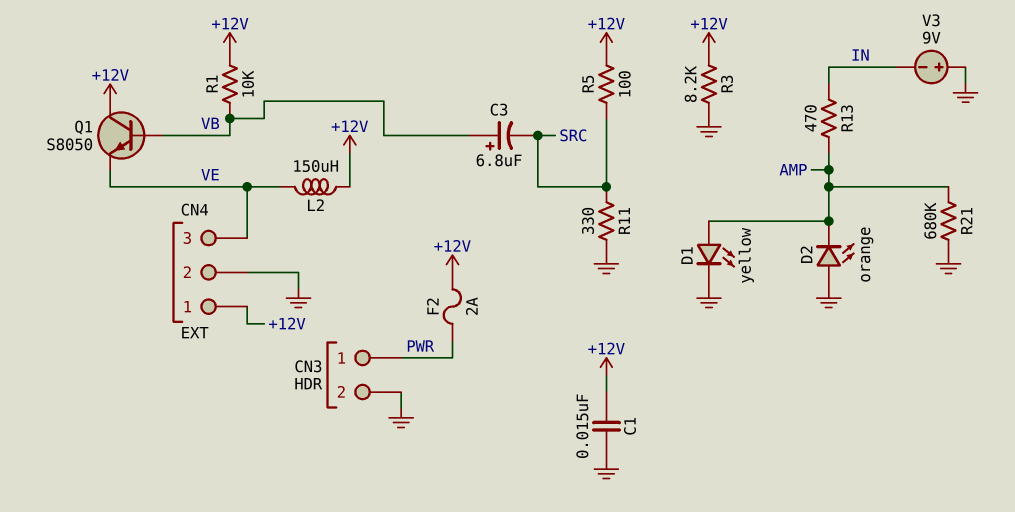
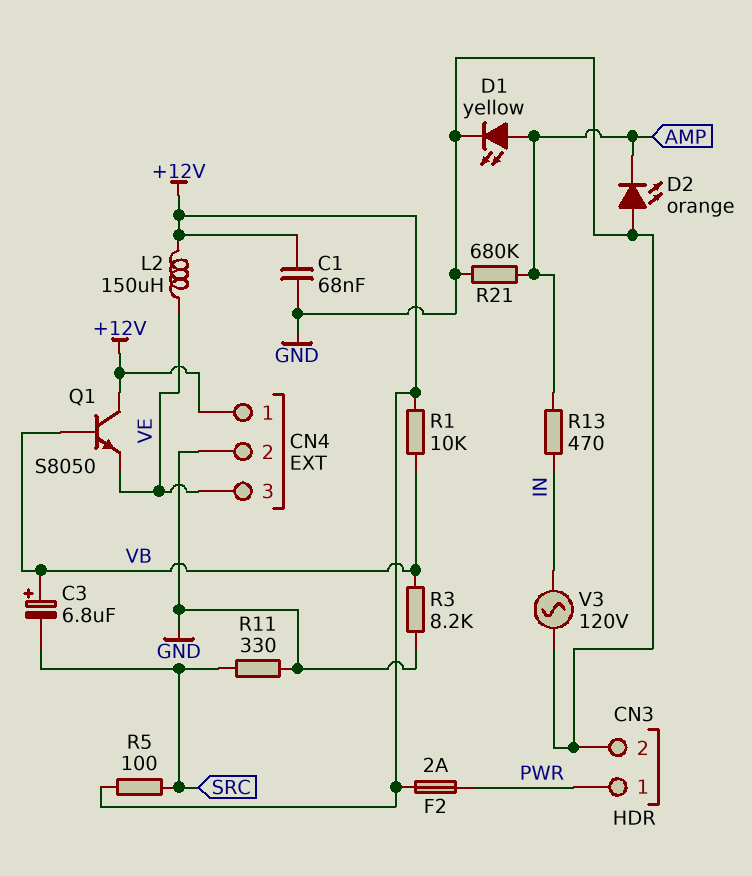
C1: 15nF (+12V, GND) -> 68nF (+12V, GND)
R3: 8.2k (+12V, GND) -> 8.2k (GND, VB)
V3: 9V (plus GND, minus IN) -> AC 120V (GND, IN)

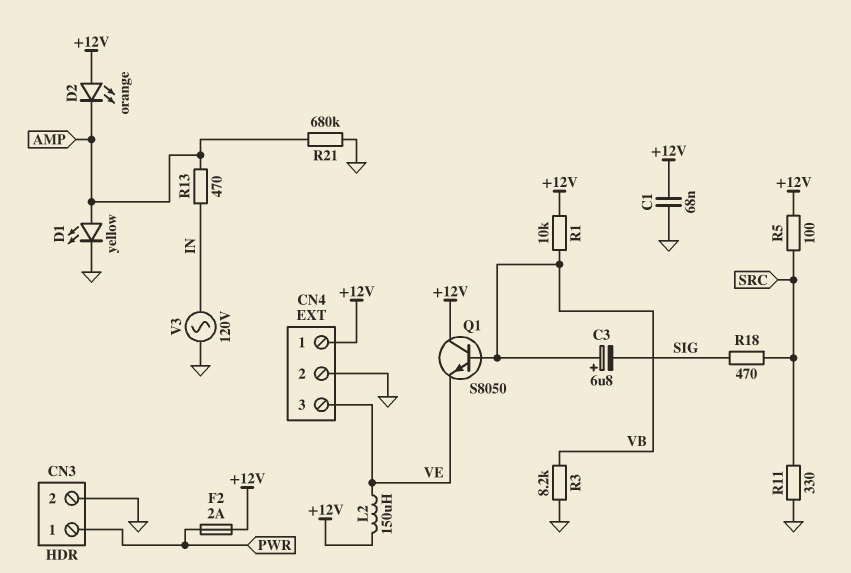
C3: 6.8uF (plus VB, minus SRC) -> 6.8uF (plus VB, minus SIG)
D2: LED orange (A GND, K AMP) -> LED orange (A +12V, K AMP)
R18: none -> 470 (SIG, SRC)

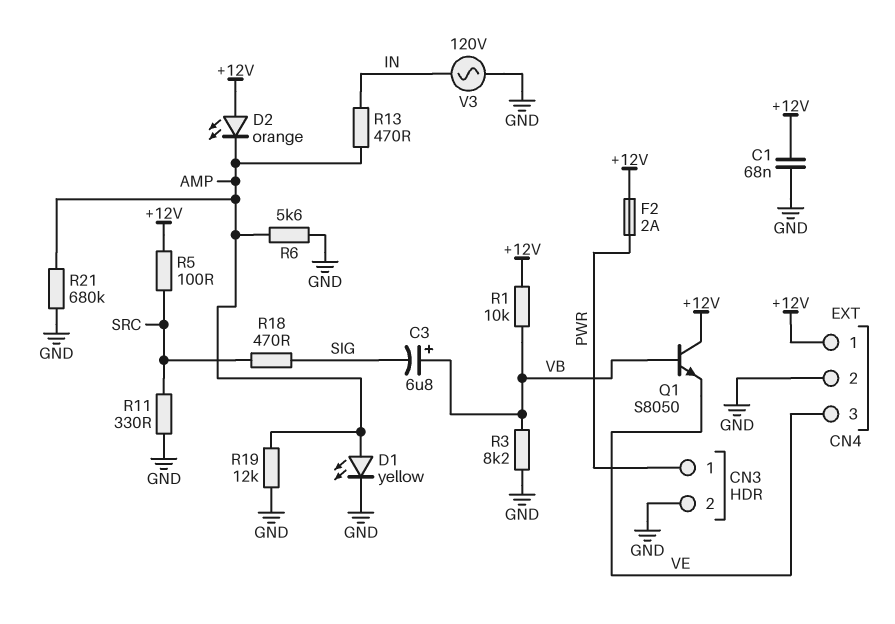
L2: 150uH (+12V, VE) -> none
R6: none -> 5.6k (AMP, GND)
R19: none -> 12k (AMP, GND)

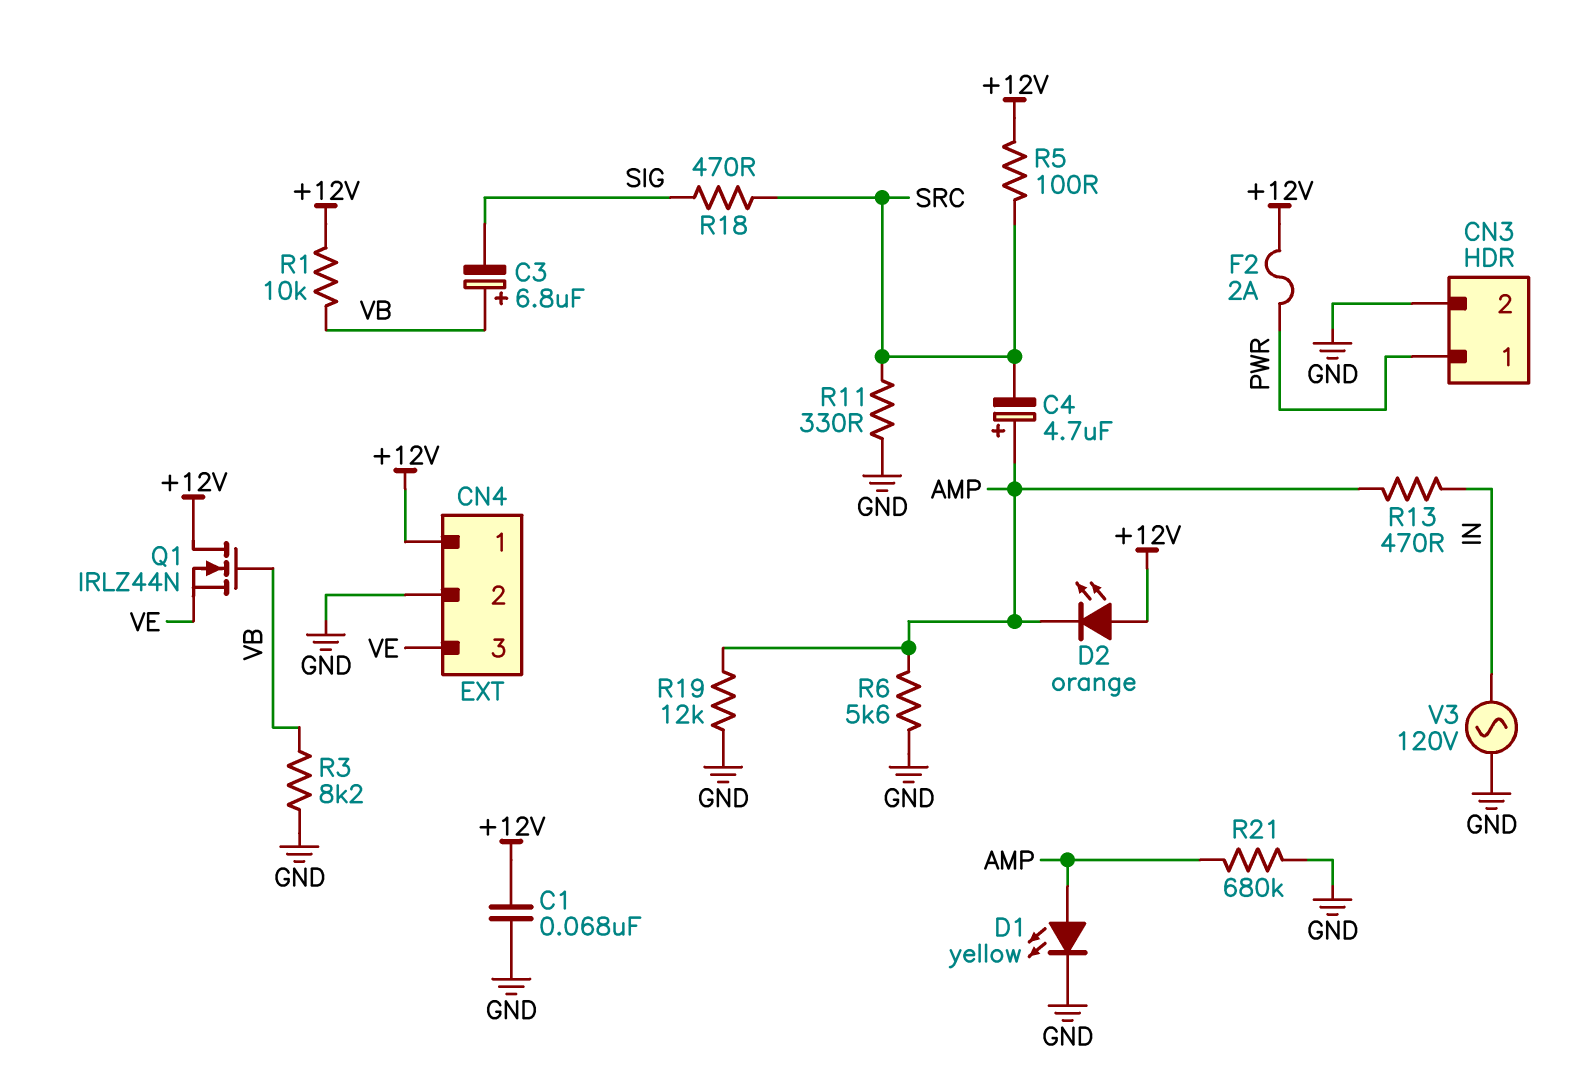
C4: none -> 4.7uF (plus AMP, minus SRC)
Q1: NPN S8050 (B VB, C +12V, E VE) -> NMOS IRLZ44N (G VB, D +12V, S VE)

